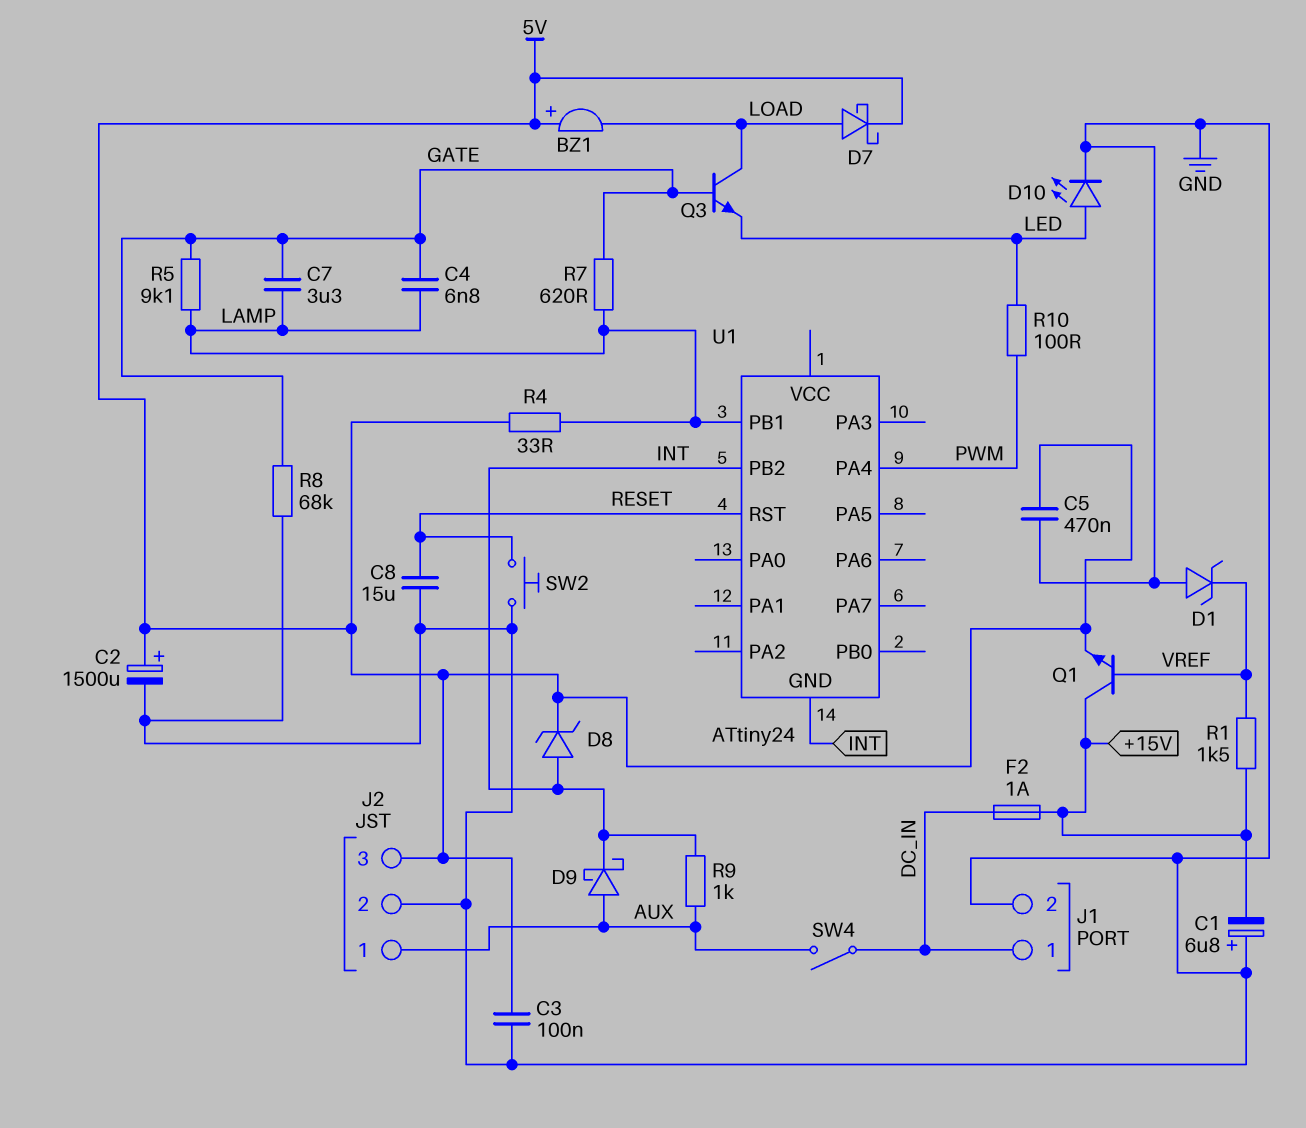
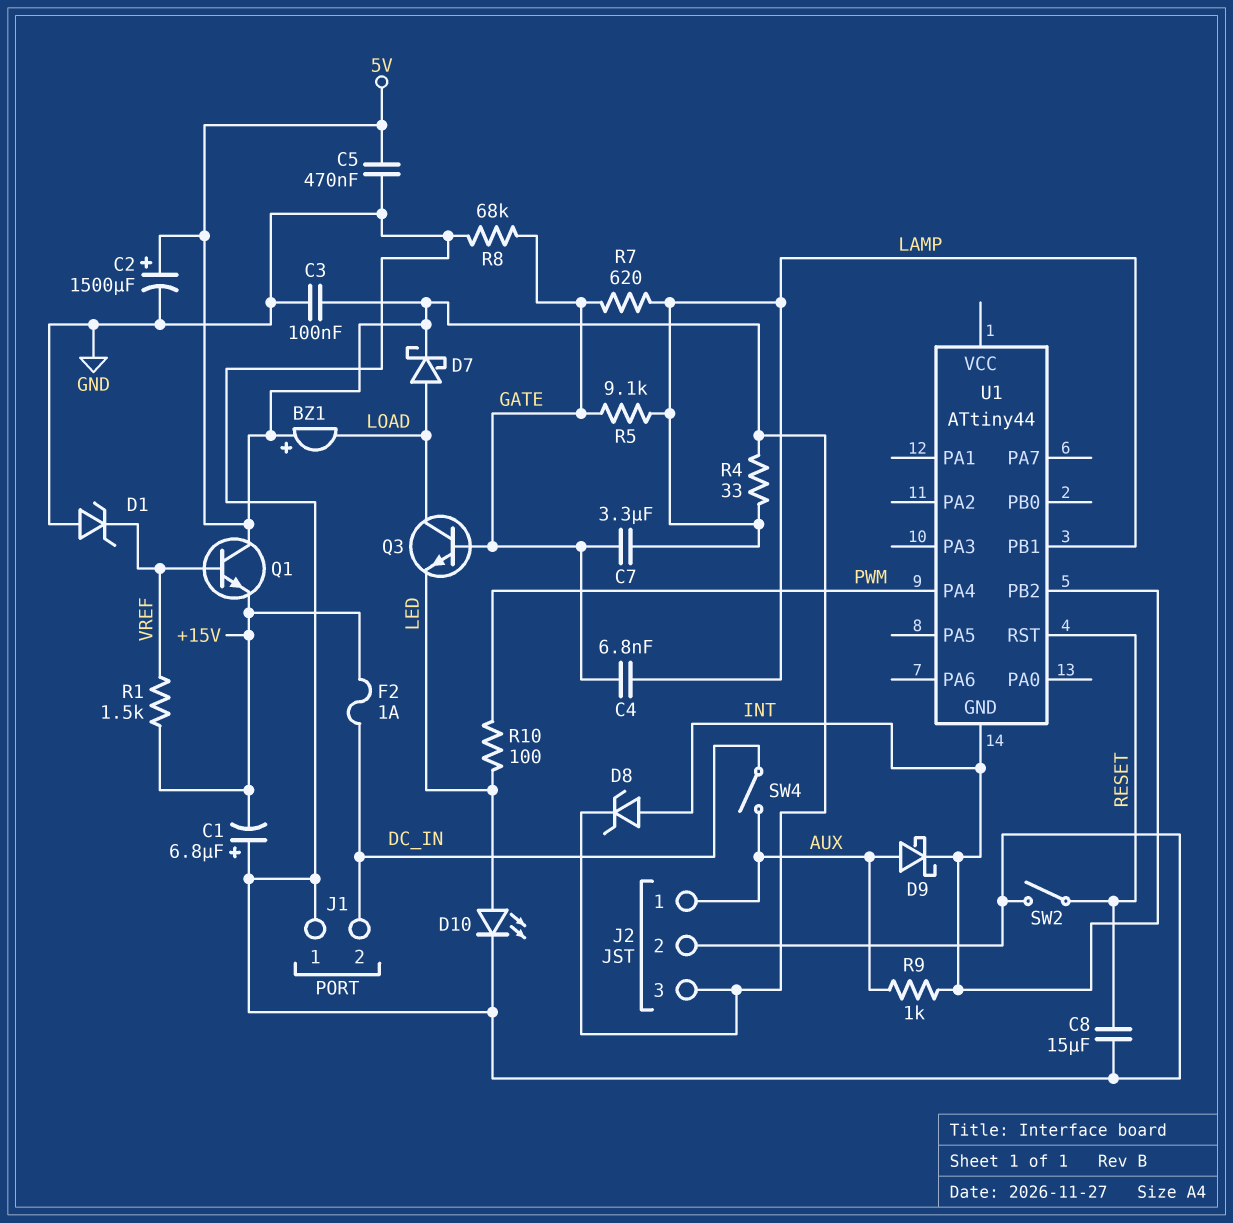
J1 pin 1: DC_IN -> GND
J1 pin 2: GND -> DC_IN
Q1: NPN (B VREF, C +15V, E 5V) -> NPN (B VREF, C 5V, E +15V)
SW2: button (GND, RESET) -> switch (GND, RESET)
U1: ATtiny24 -> ATtiny44

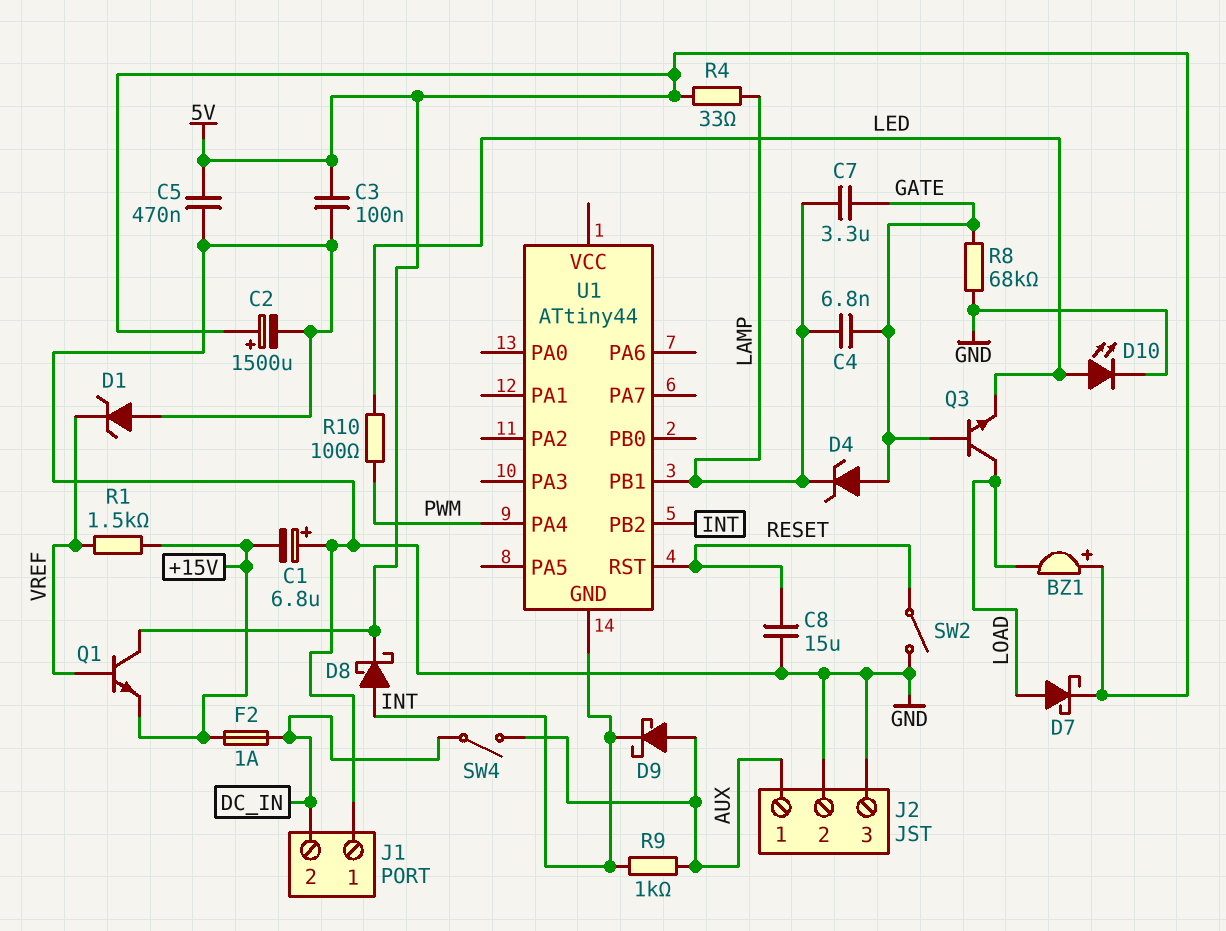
D4: none -> zener (A GATE, K LAMP)
D8: zener (A INT, K 5V) -> schottky (A INT, K 5V)
J2 pin 3: 5V -> GND
R5: 9.1k (GATE, LAMP) -> none
R7: 620 (GATE, LAMP) -> none

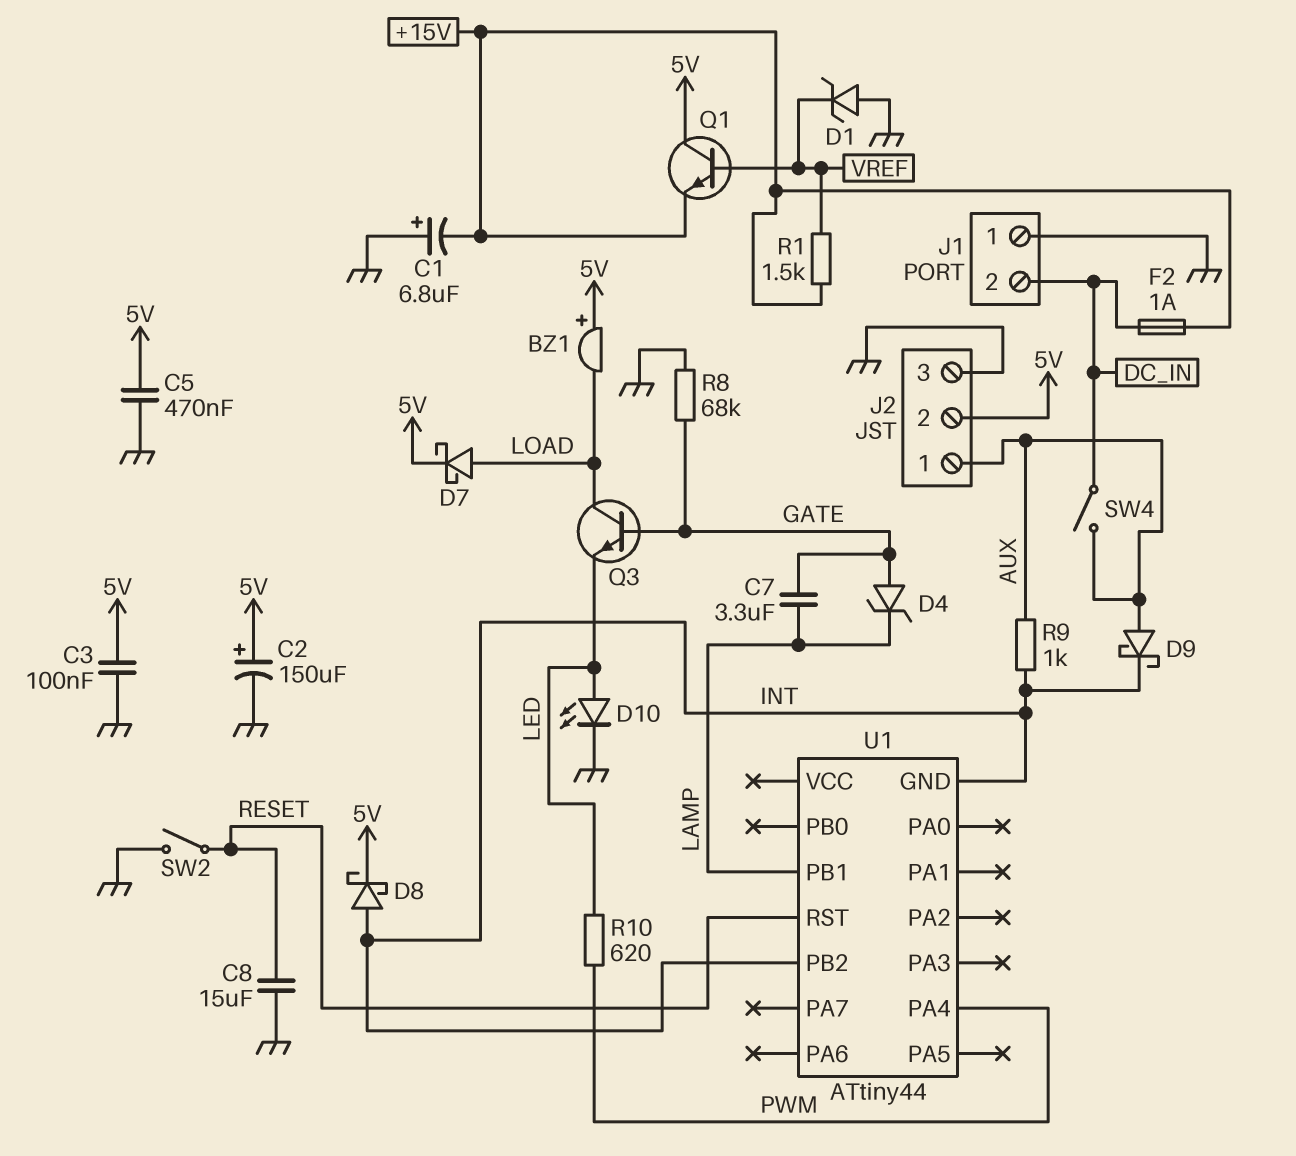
C2: 1500uF (plus 5V, minus GND) -> 150uF (plus 5V, minus GND)
C4: 6.8nF (GATE, LAMP) -> none
J2 pin 2: GND -> 5V
R4: 33 (5V, LAMP) -> none
R10: 100 (LED, PWM) -> 620 (LED, PWM)

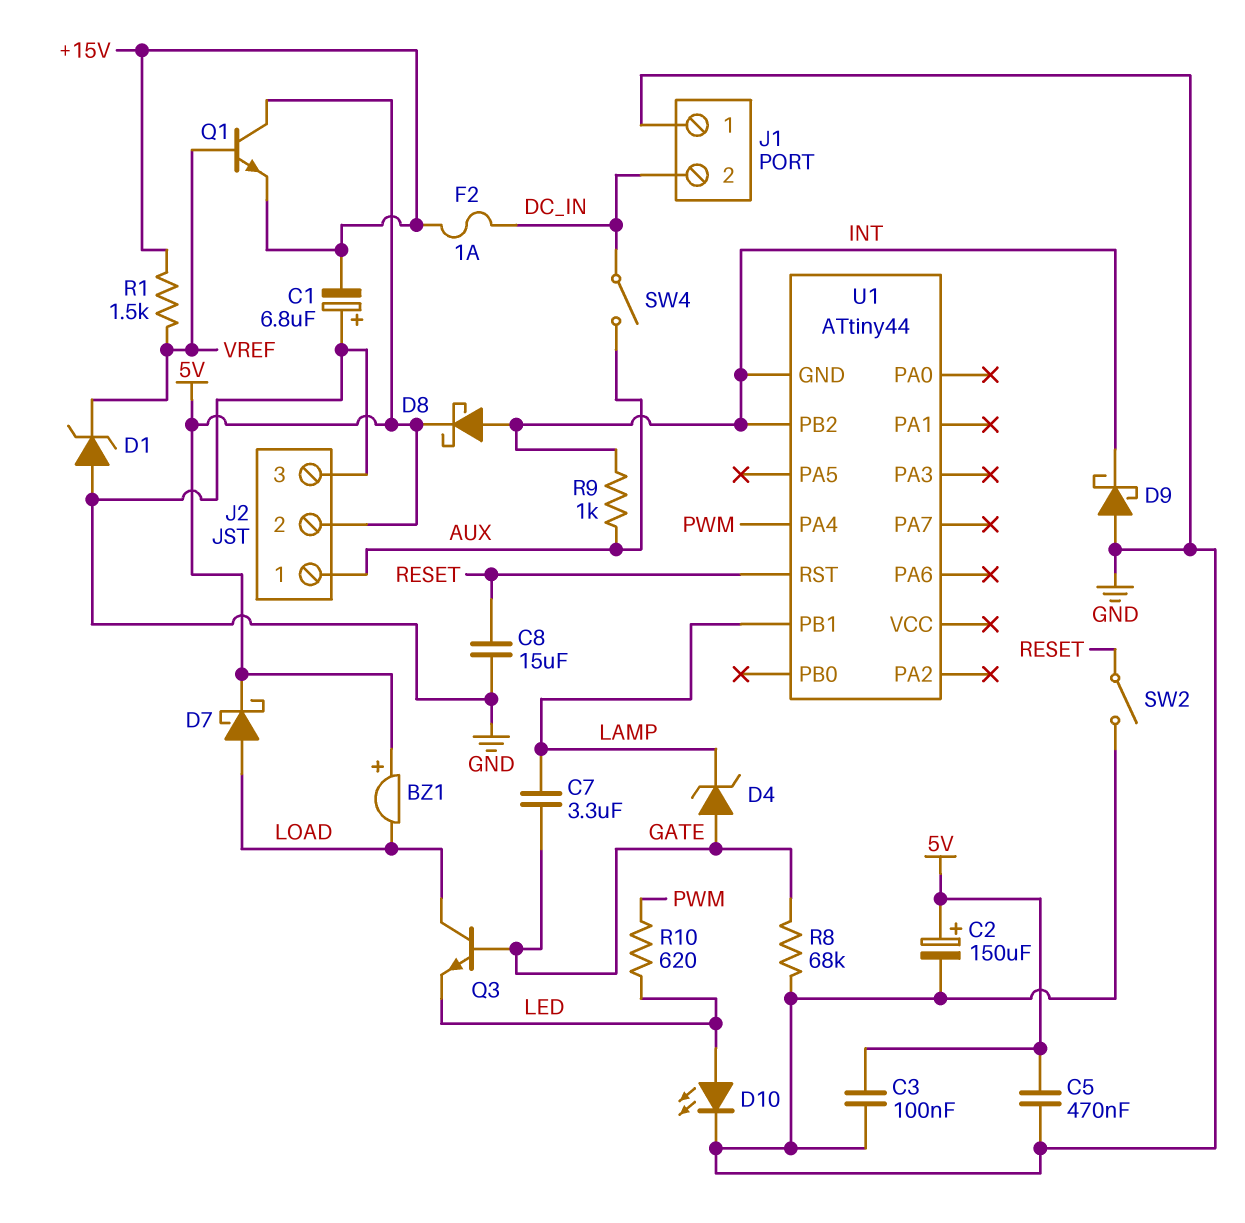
D9: schottky (A AUX, K INT) -> schottky (A GND, K INT)

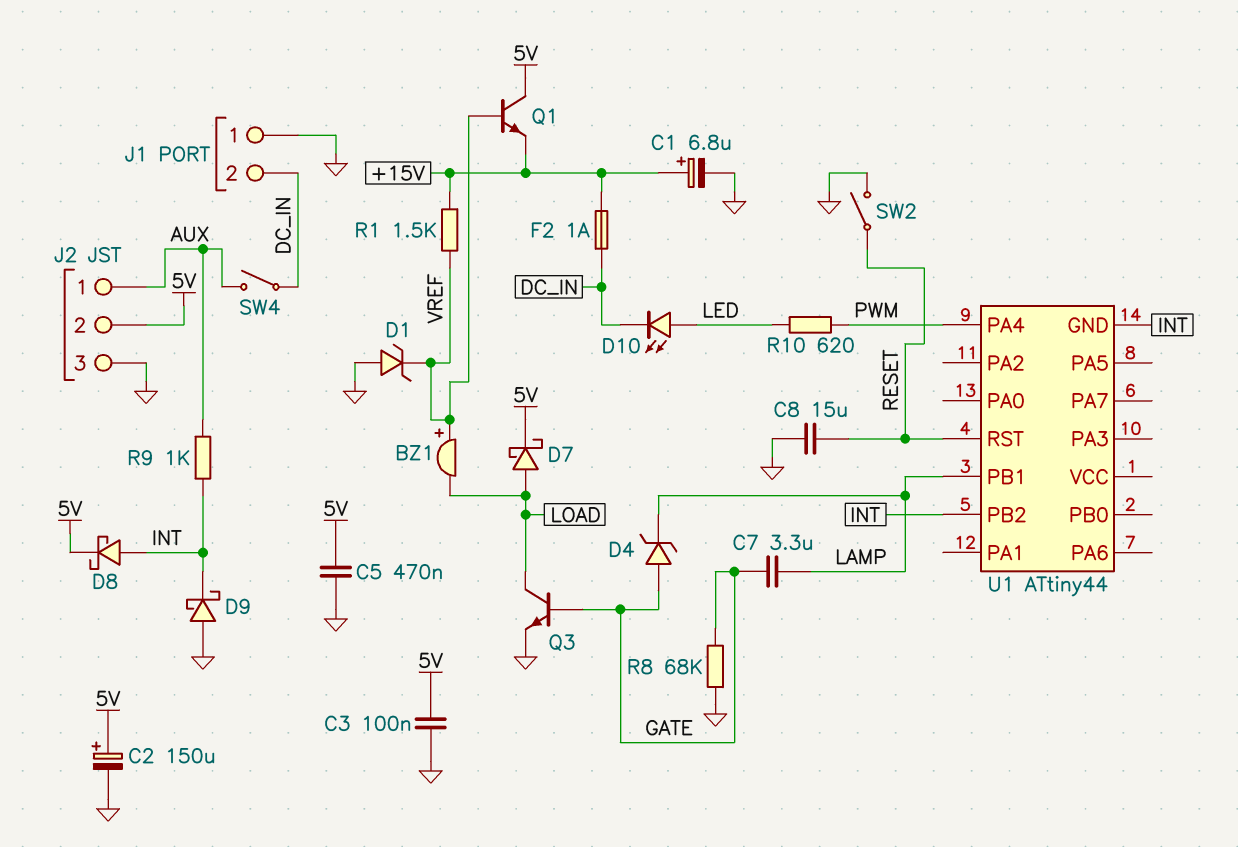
BZ1: buzzer (plus 5V, minus LOAD) -> buzzer (plus VREF, minus LOAD)
C1: 6.8uF (plus GND, minus +15V) -> 6.8uF (plus +15V, minus GND)
D10: LED (A LED, K GND) -> LED (A LED, K DC_IN)
Q3: NPN (B GATE, C LOAD, E LED) -> NPN (B GATE, C LOAD, E GND)

